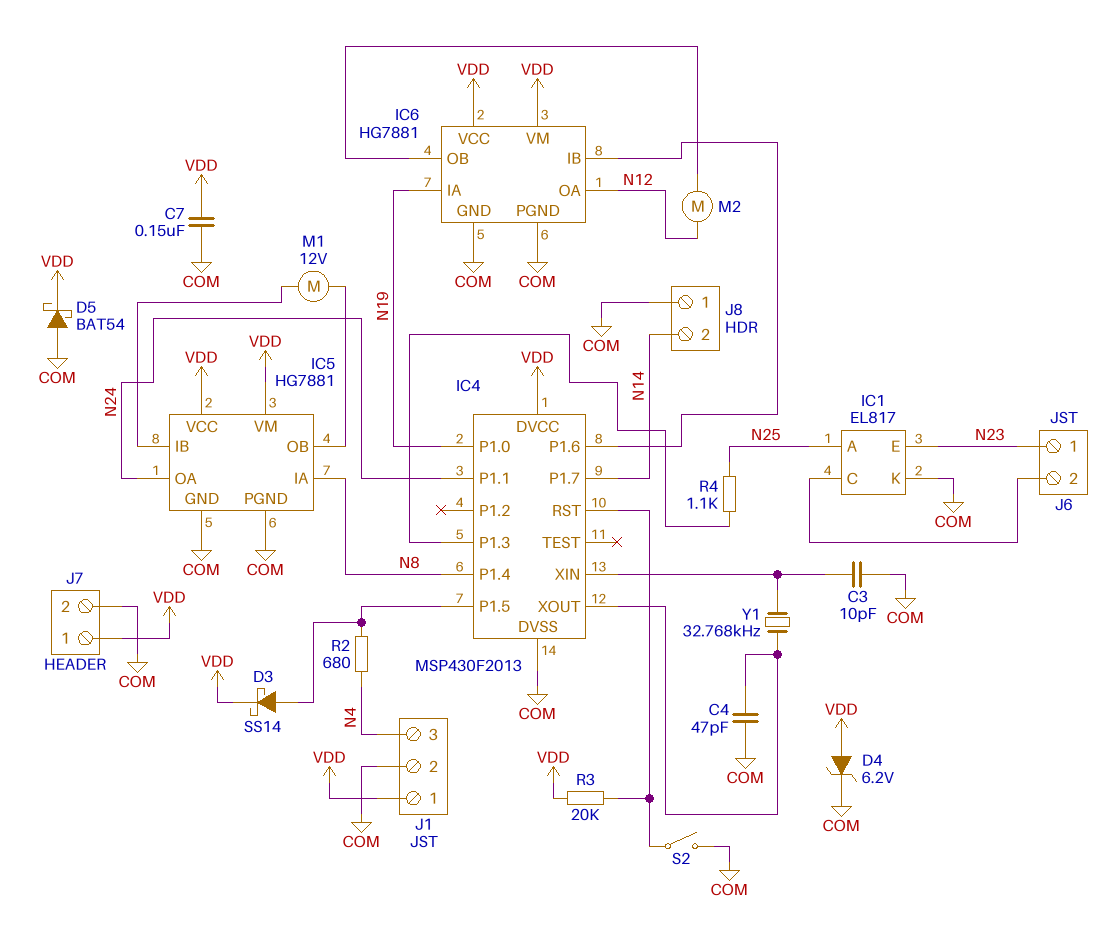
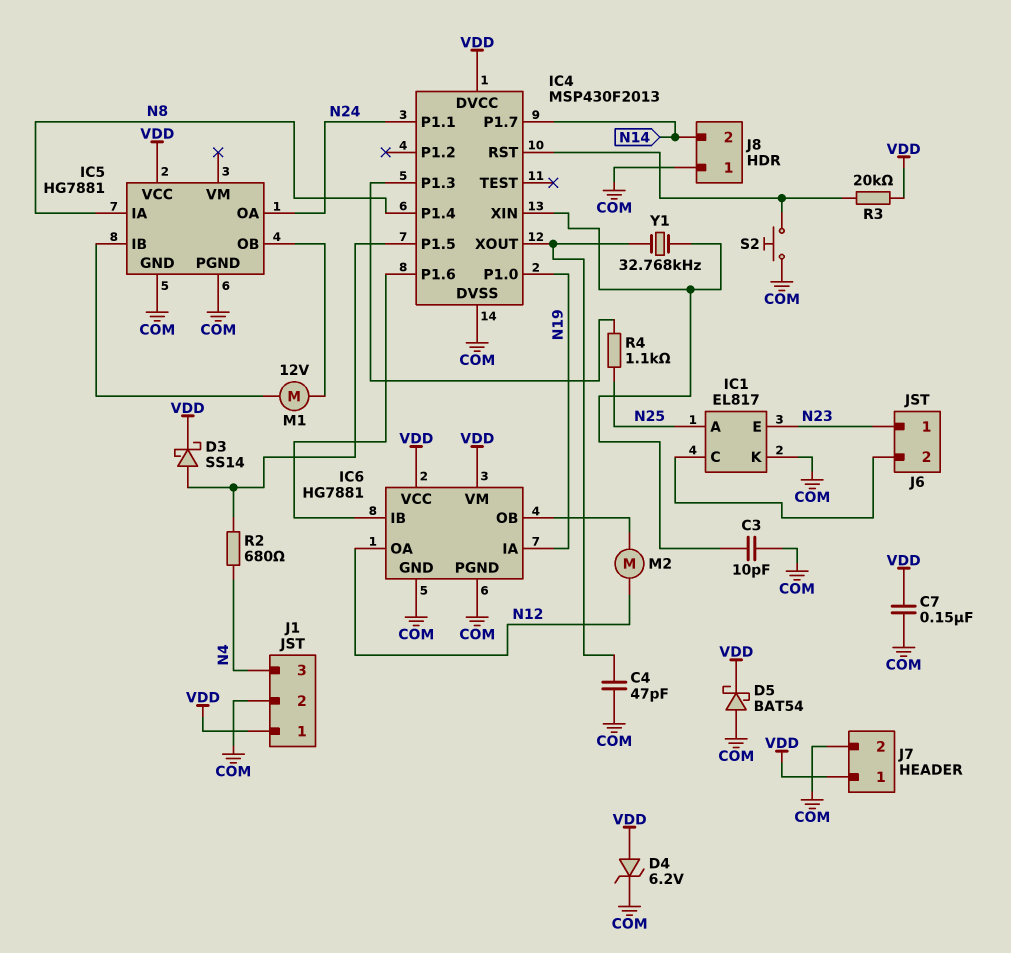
IC5 pin VM: VDD -> none
S2: switch (COM, IC4/RST) -> button (COM, IC4/RST)

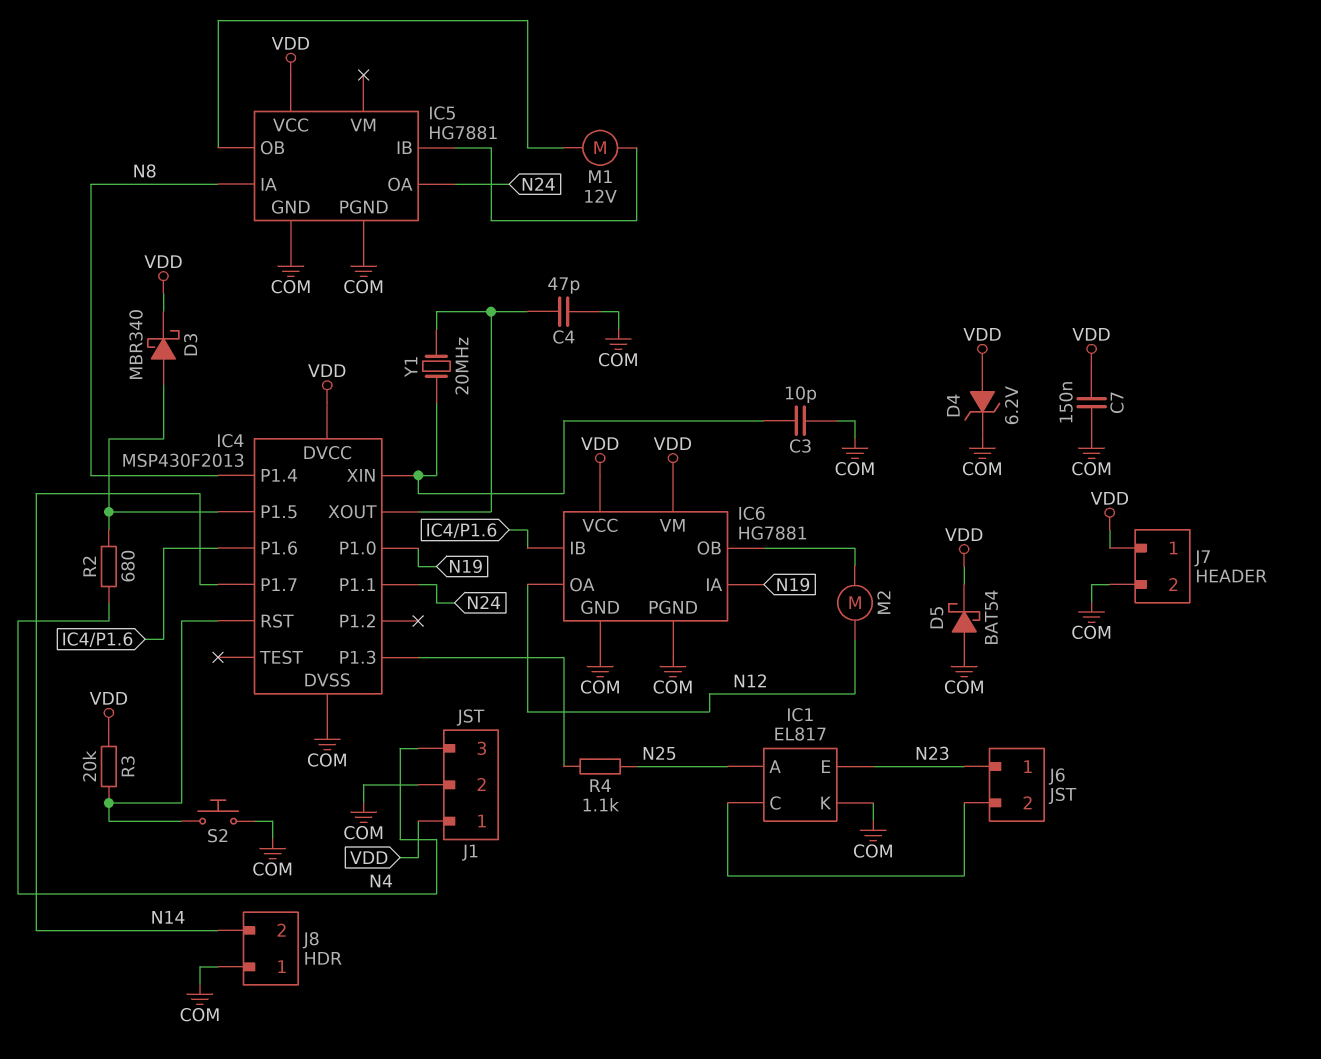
D3: schottky SS14 (A IC4/P1.5, K VDD) -> schottky MBR340 (A IC4/P1.5, K VDD)
Y1: 32.768kHz (IC4/XIN, IC4/XOUT) -> 20MHz (IC4/XIN, IC4/XOUT)

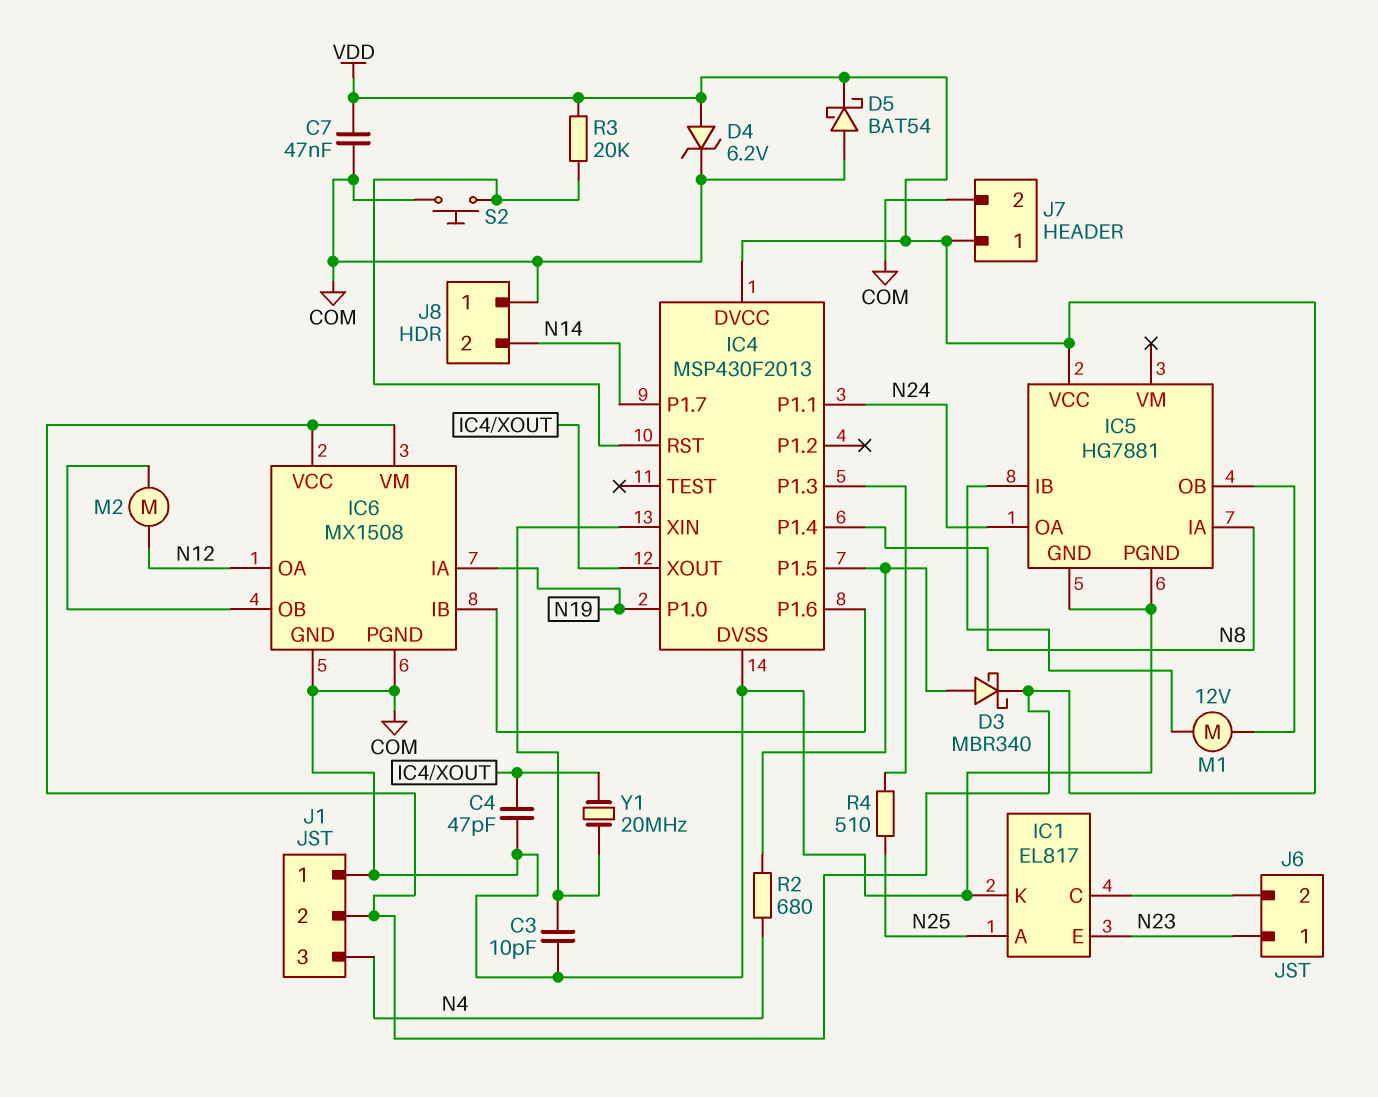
C7: 150nF (COM, VDD) -> 47nF (COM, VDD)
IC6: HG7881 -> MX1508
J1 pin 1: VDD -> COM
J1 pin 2: COM -> VDD
R4: 1.1k (IC4/P1.3, N25) -> 510 (IC4/P1.3, N25)

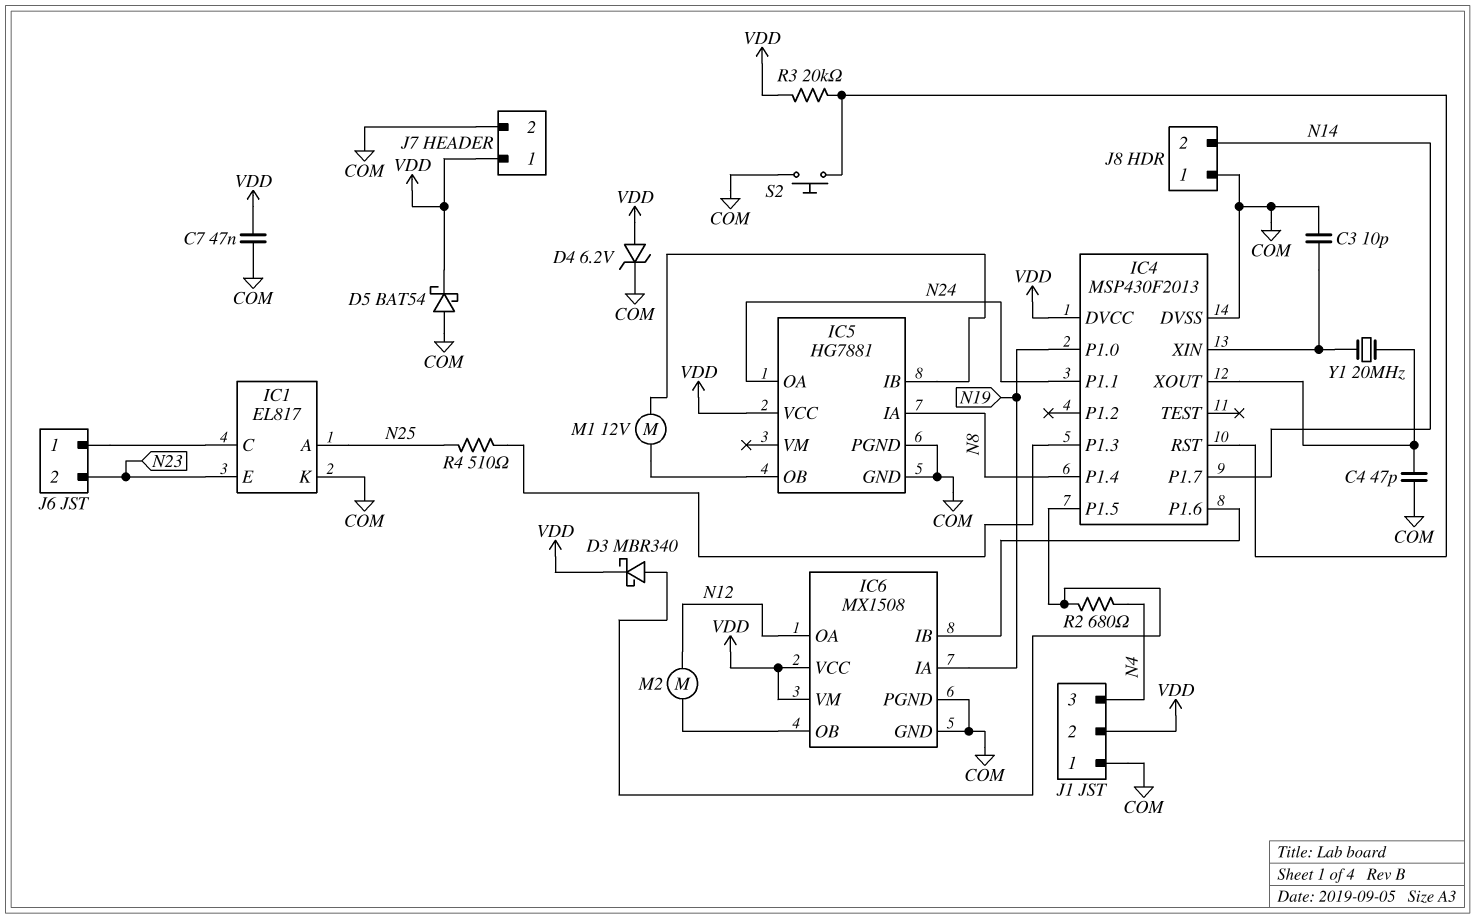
J6 pin 1: N23 -> IC1/C
J6 pin 2: IC1/C -> N23

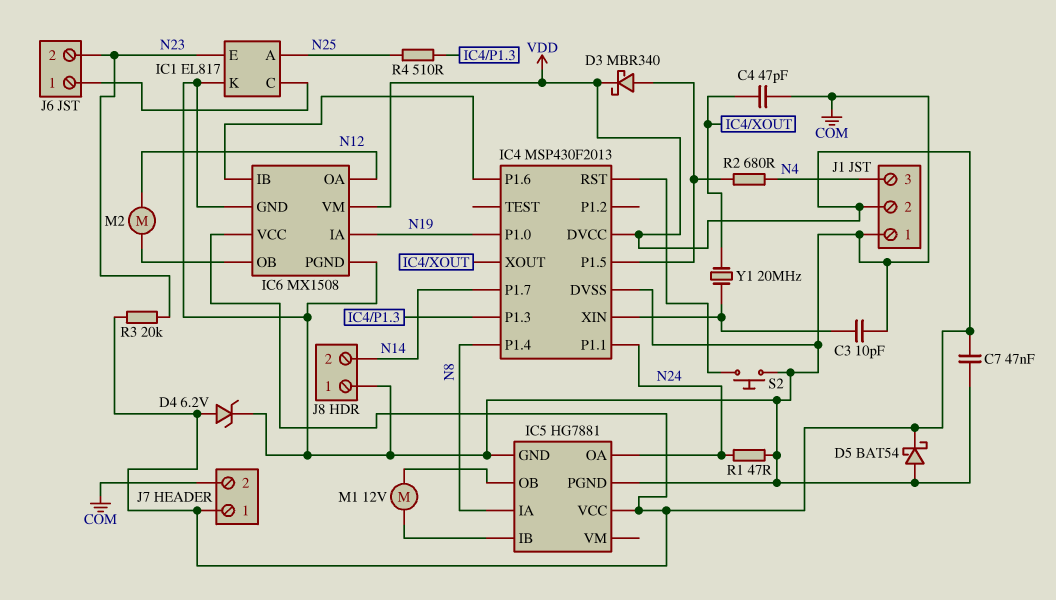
R1: none -> 47 (COM, N24)
R3: 20k (IC4/RST, VDD) -> 20k (N23, VDD)

